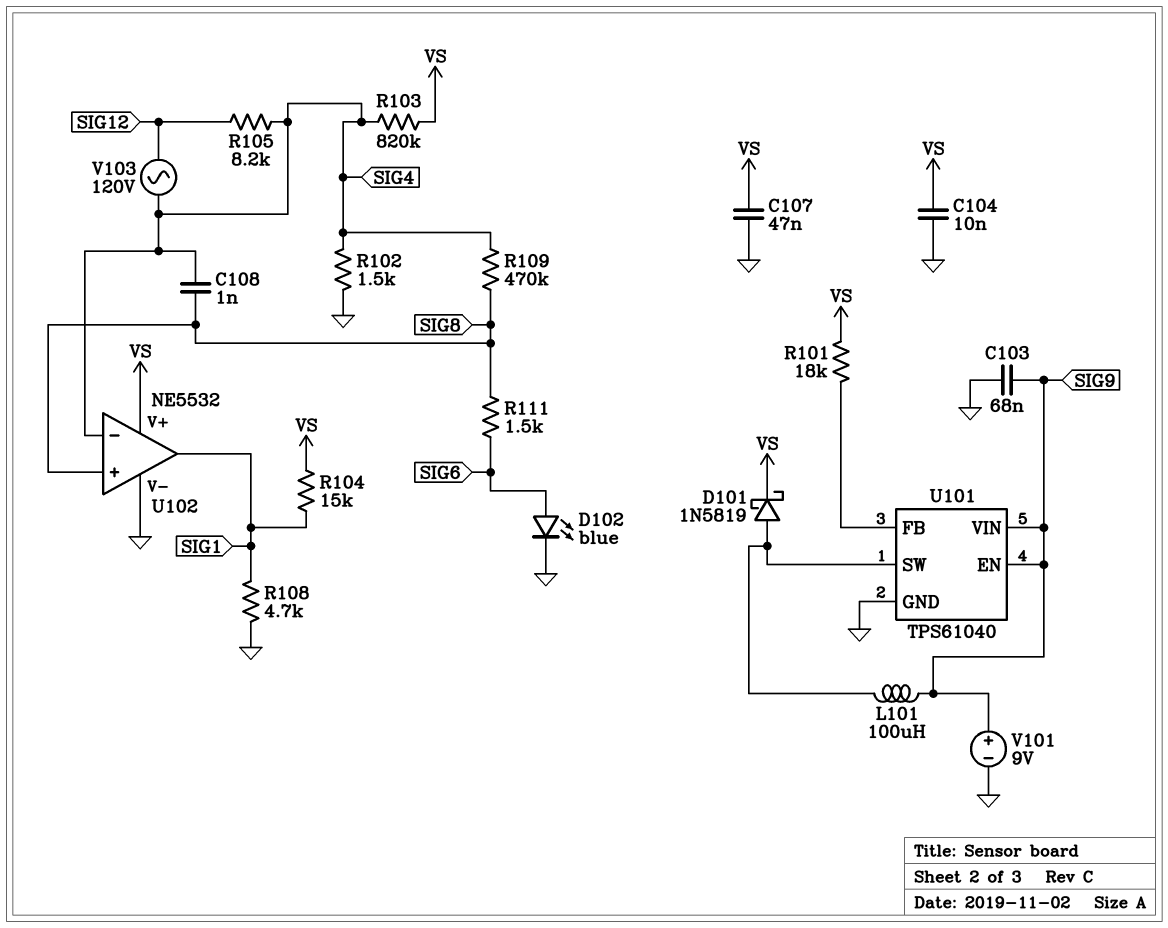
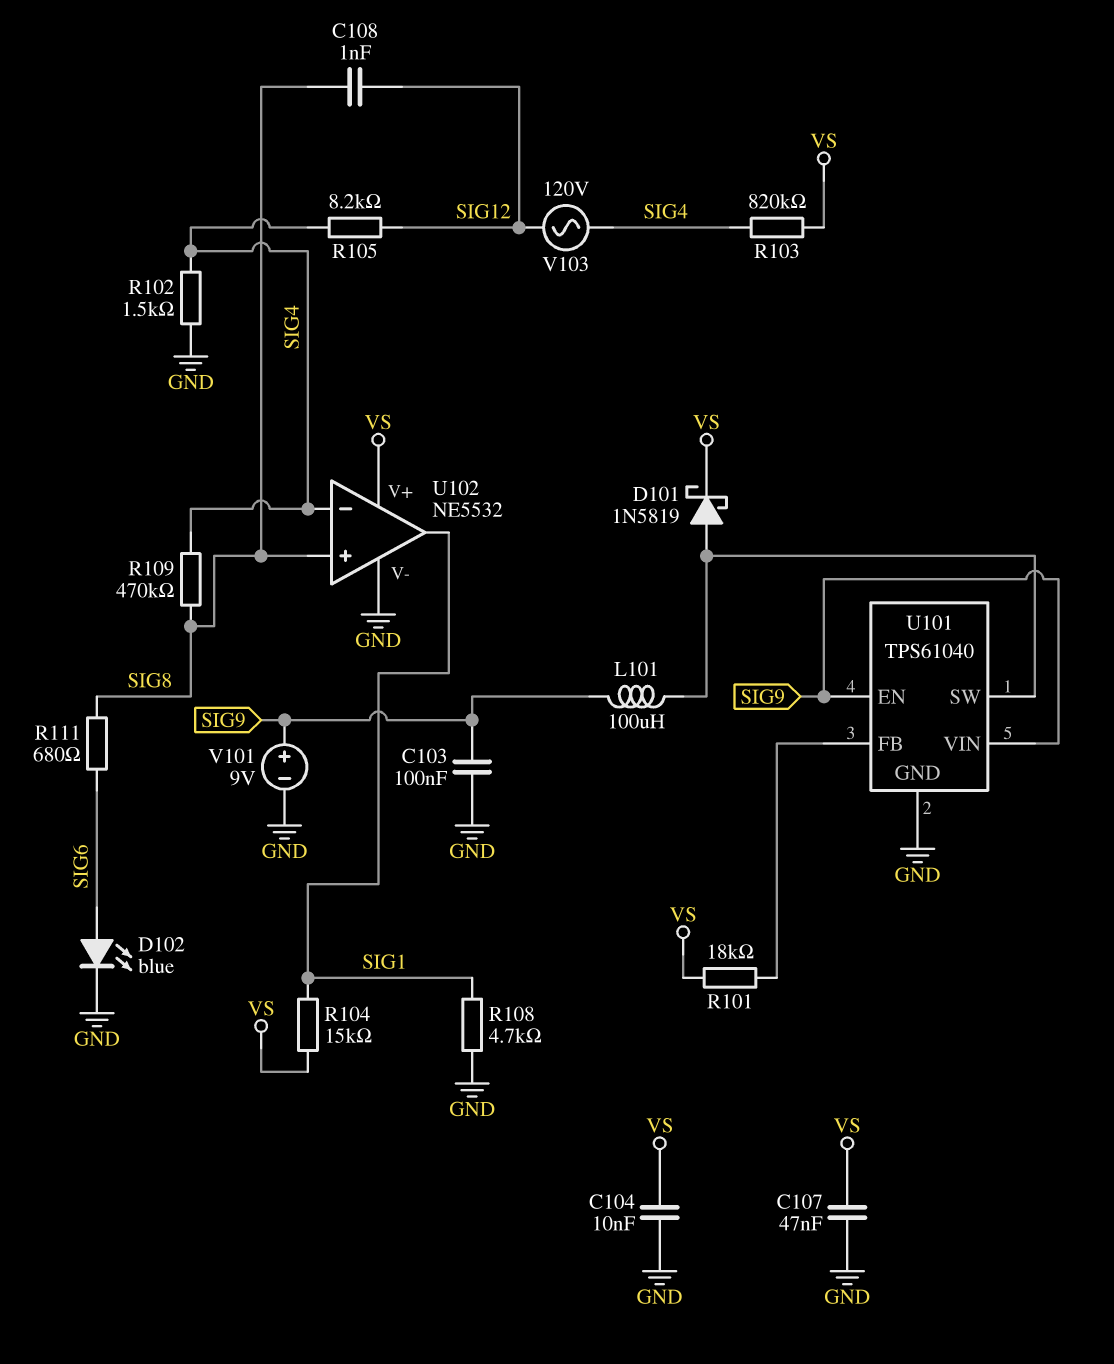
C103: 68nF (GND, SIG9) -> 100nF (GND, SIG9)
C108: 1nF (SIG4, SIG8) -> 1nF (SIG8, SIG12)
R111: 1.5k (SIG6, SIG8) -> 680 (SIG6, SIG8)

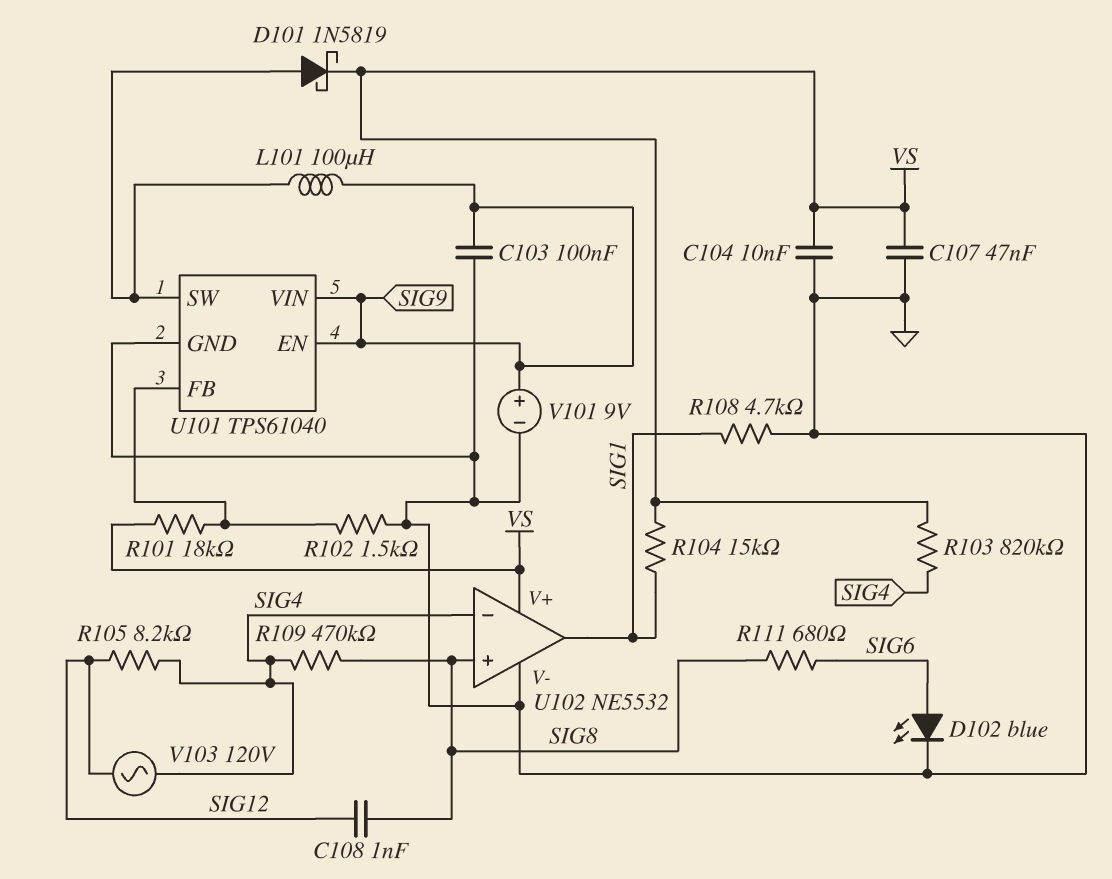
R102: 1.5k (GND, SIG4) -> 1.5k (GND, U101/FB)

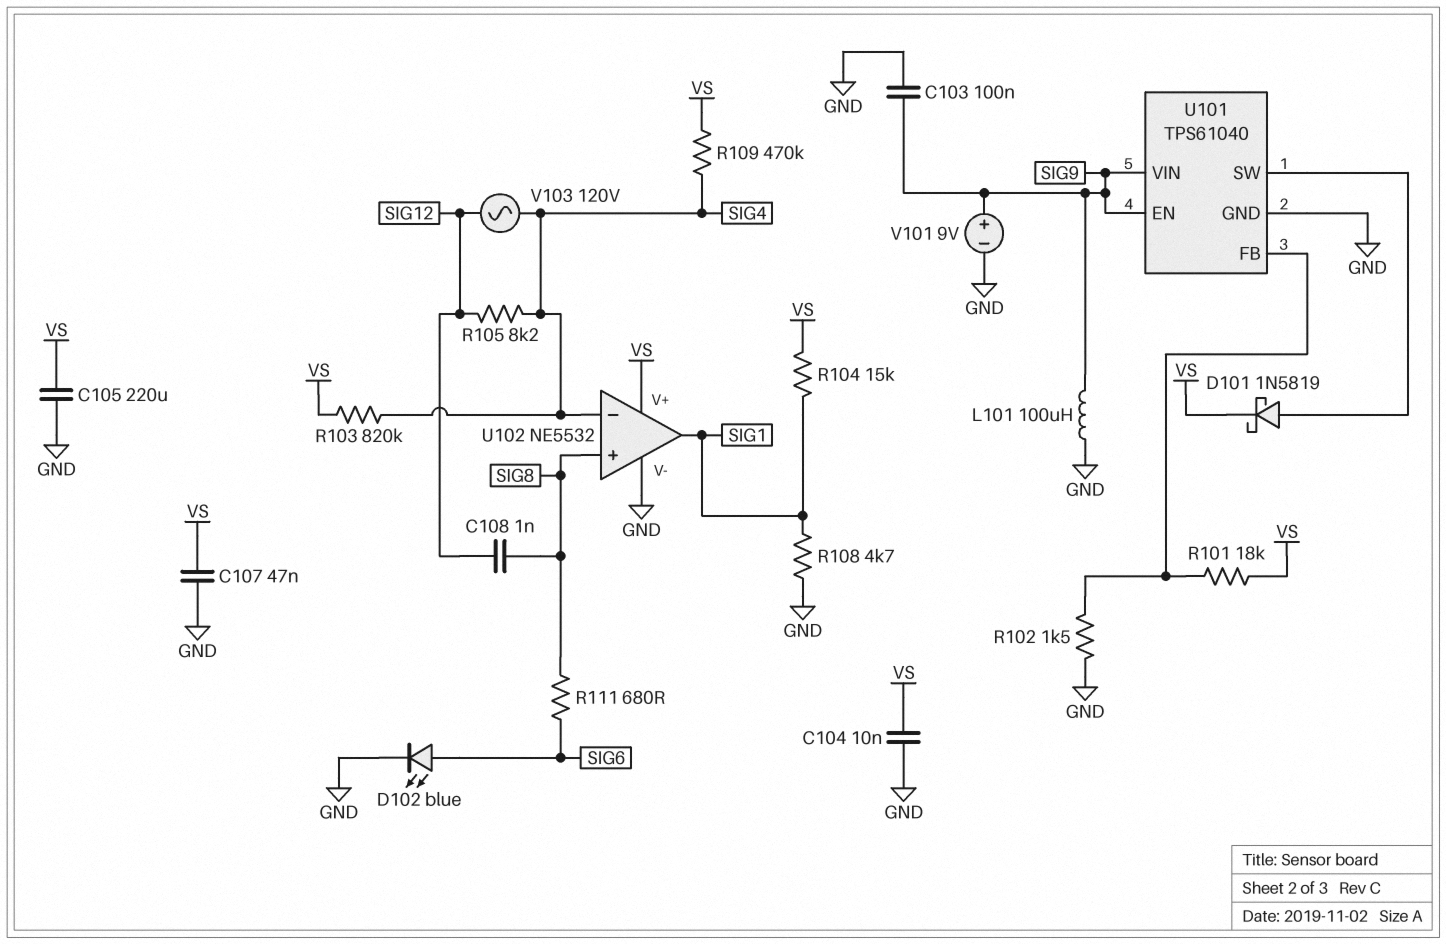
C105: none -> 220uF (GND, VS)
L101: 100uH (SIG9, U101/SW) -> 100uH (GND, SIG9)
R109: 470k (SIG4, SIG8) -> 470k (SIG4, VS)

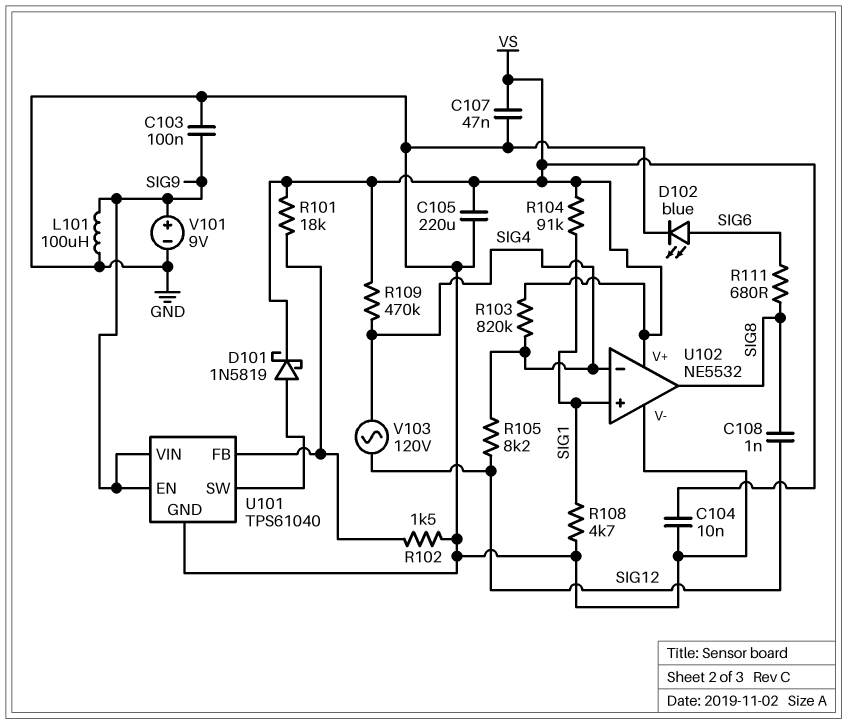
R104: 15k (SIG1, VS) -> 91k (SIG1, VS)
U102 pin in+: SIG8 -> SIG1
U102 pin out: SIG1 -> SIG8

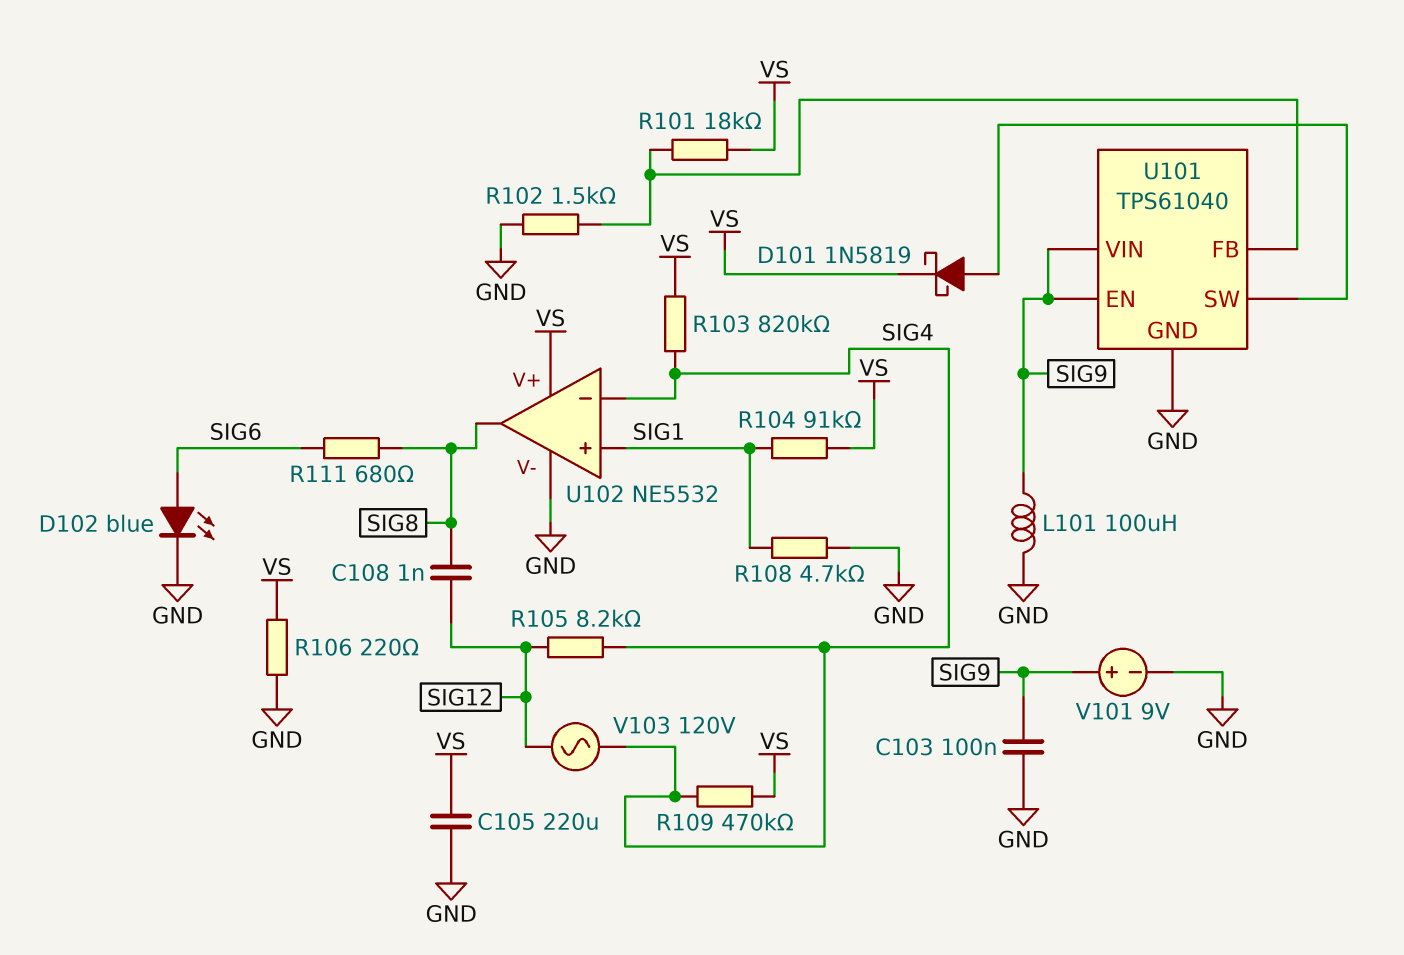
C104: 10nF (GND, VS) -> none
C107: 47nF (GND, VS) -> none
R106: none -> 220 (GND, VS)

